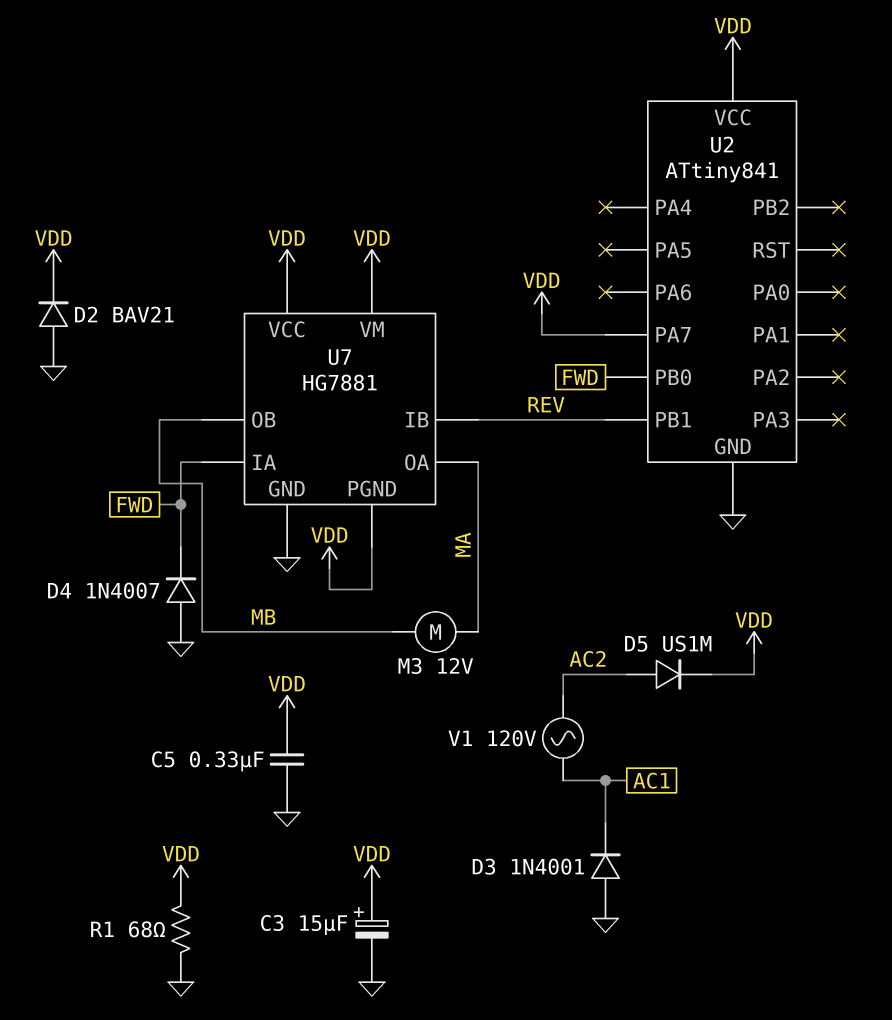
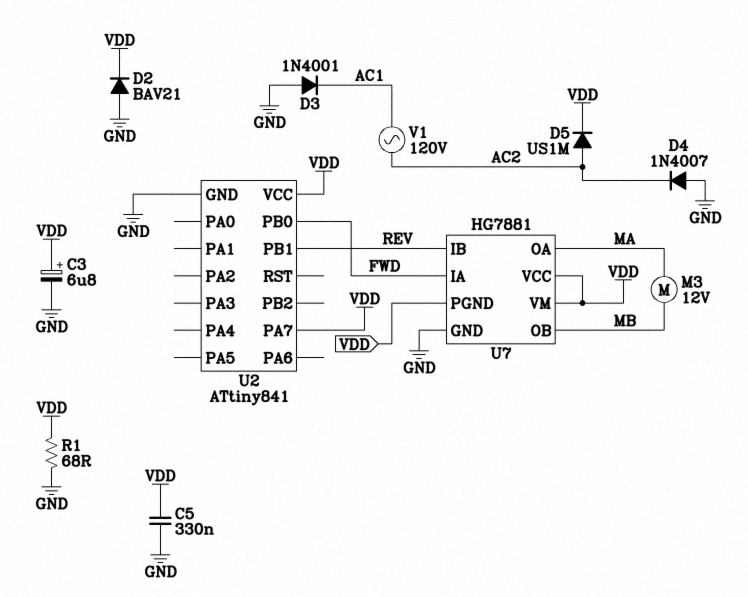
C3: 15uF (plus VDD, minus GND) -> 6.8uF (plus VDD, minus GND)
D4: diode 1N4007 (A GND, K FWD) -> diode 1N4007 (A GND, K AC2)

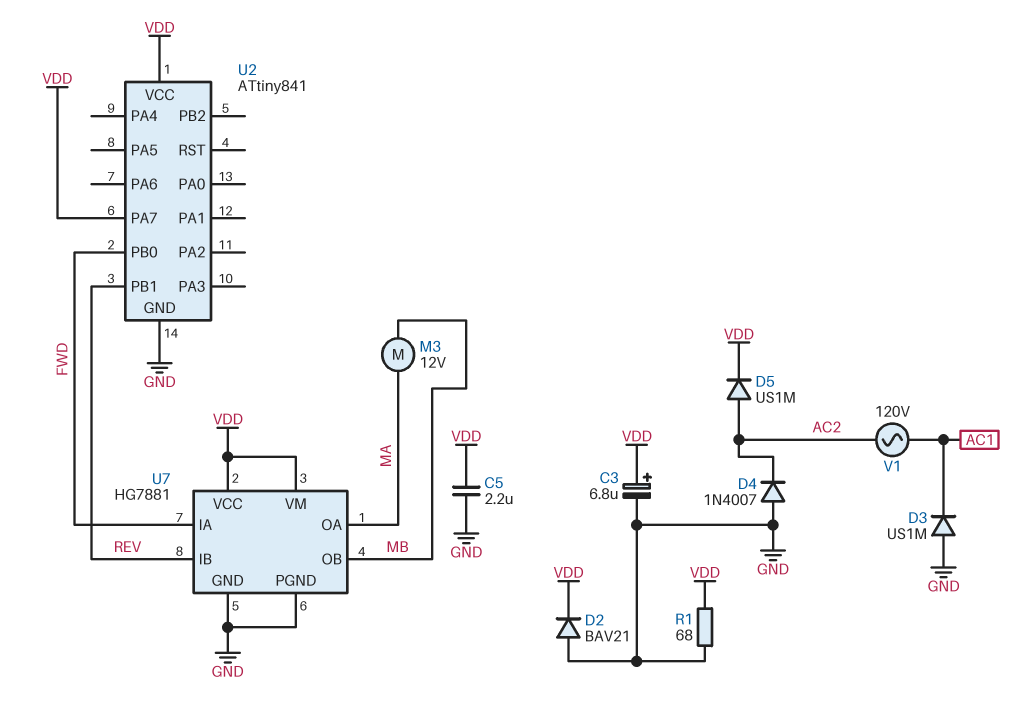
C5: 330nF (GND, VDD) -> 2.2uF (GND, VDD)
D3: diode 1N4001 (A GND, K AC1) -> diode US1M (A GND, K AC1)
U7 pin PGND: VDD -> GND

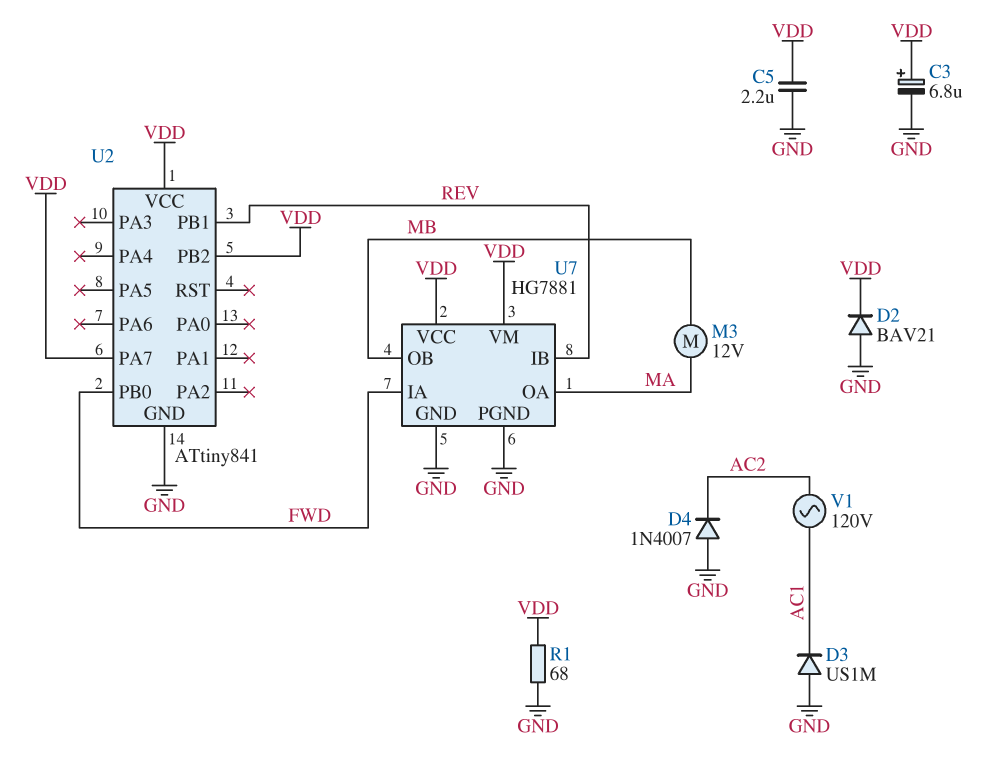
D5: diode US1M (A AC2, K VDD) -> none
U2 pin PB2: none -> VDD

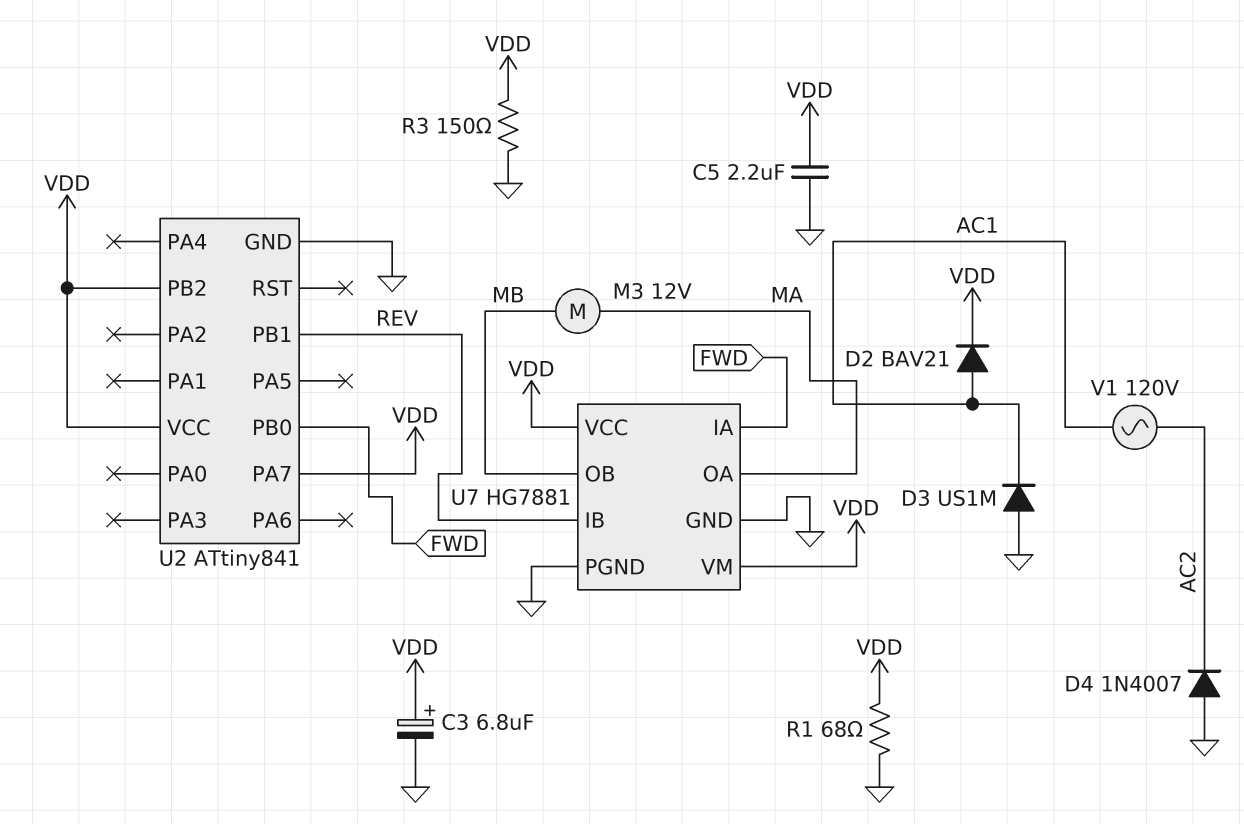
D2: diode BAV21 (A GND, K VDD) -> diode BAV21 (A AC1, K VDD)
R3: none -> 150 (GND, VDD)

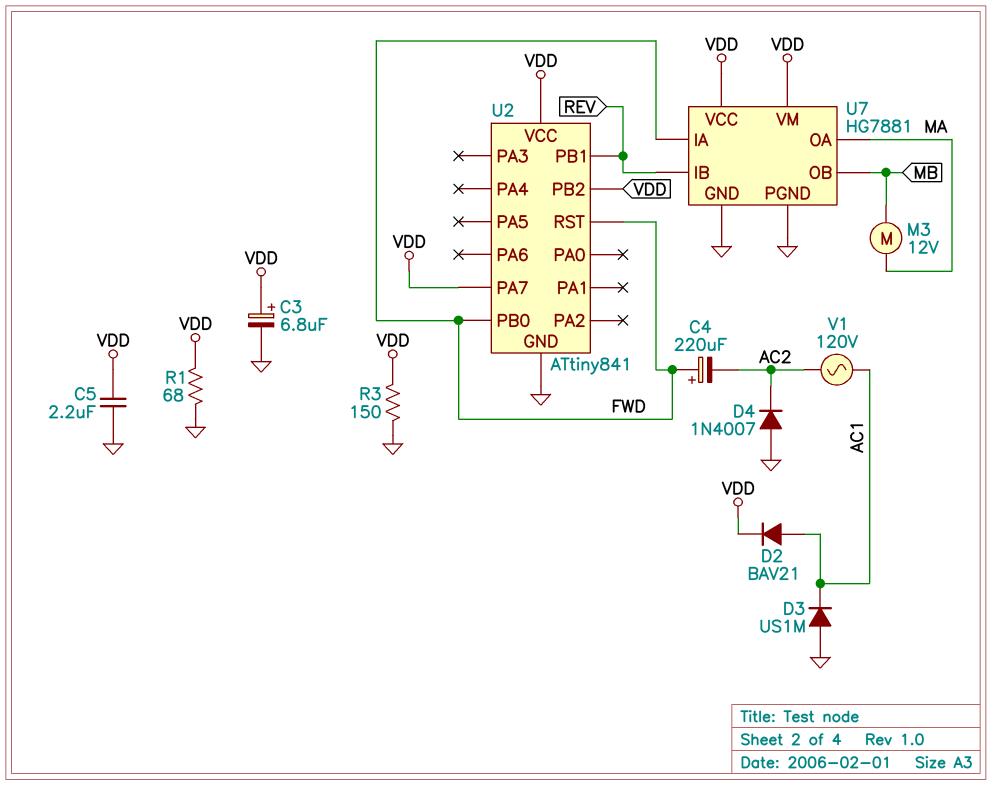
C4: none -> 220uF (plus FWD, minus AC2)
U2 pin RST: none -> FWD

